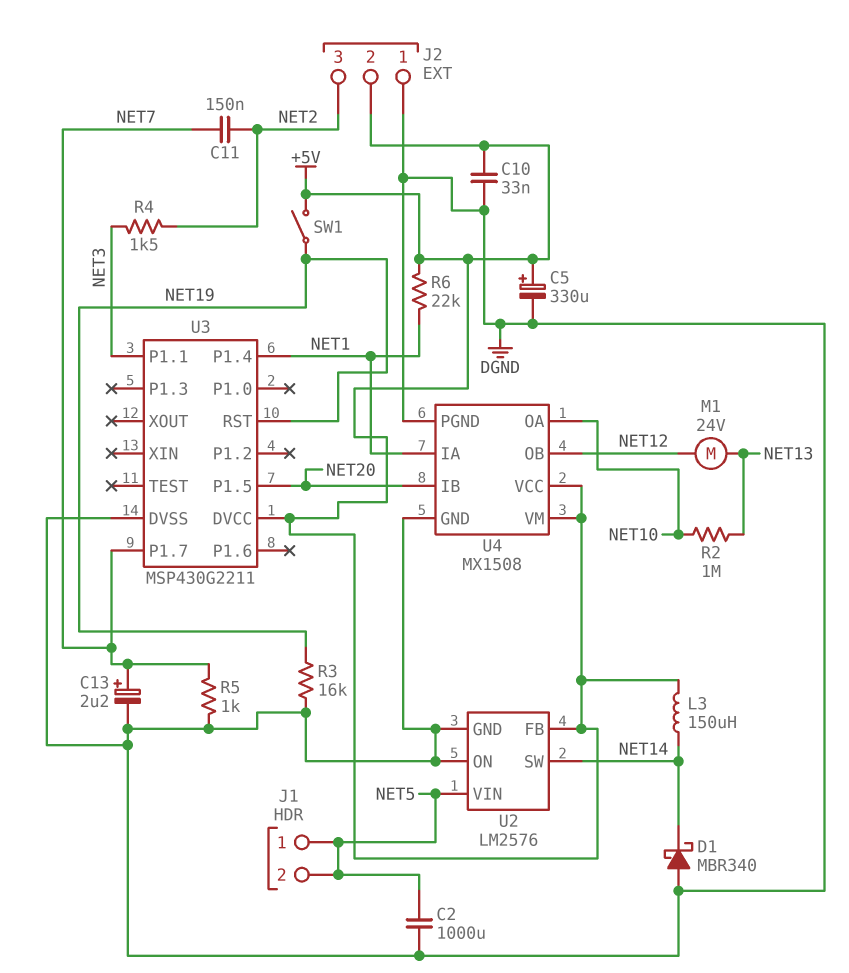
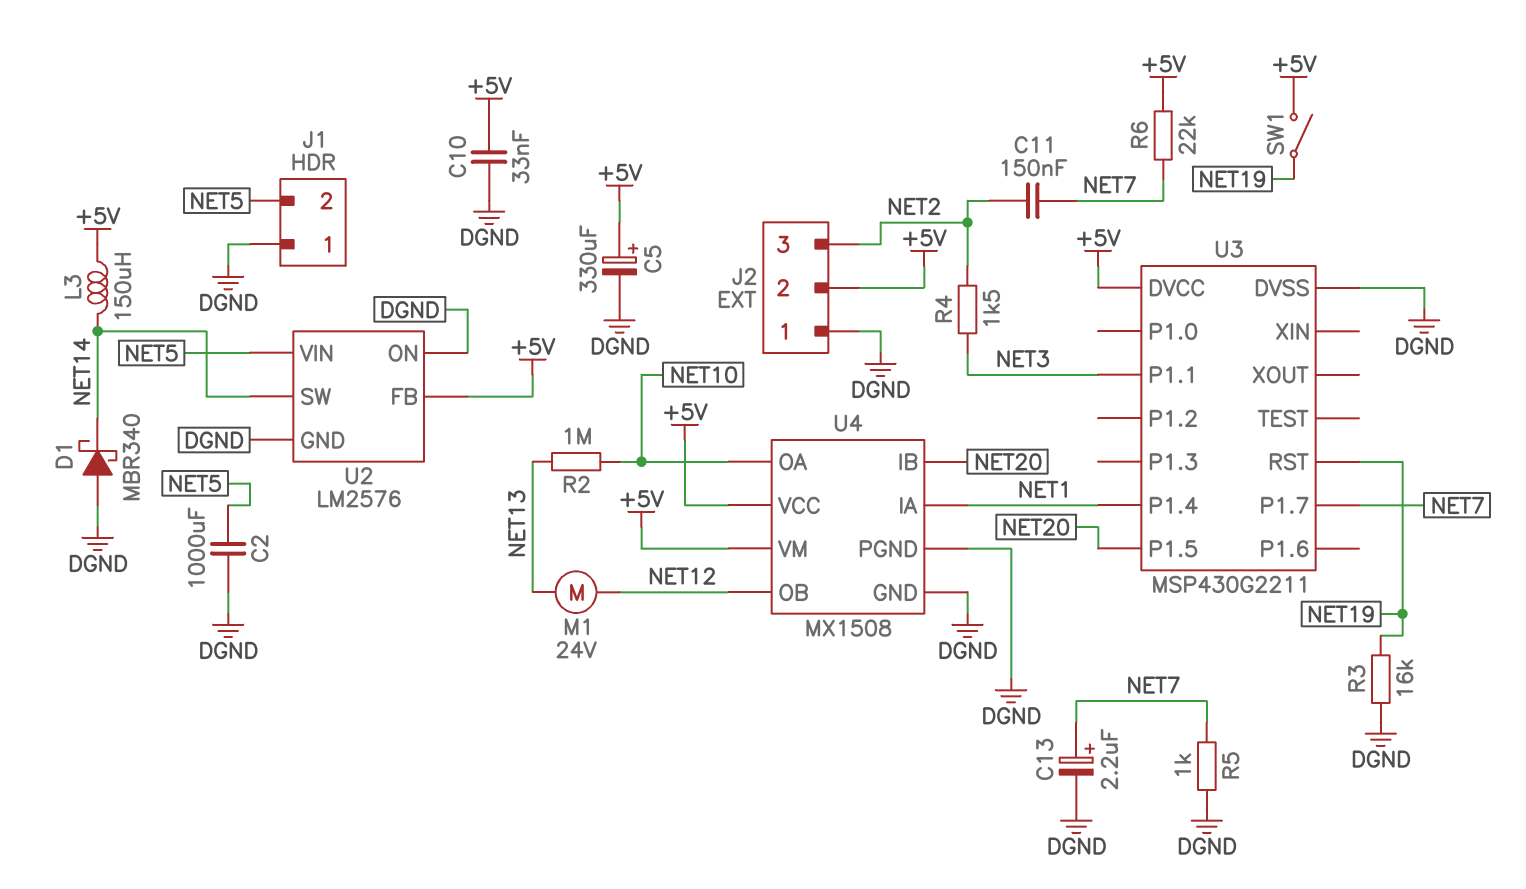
J1 pin 1: NET5 -> DGND
R6: 22k (+5V, NET1) -> 22k (+5V, NET7)

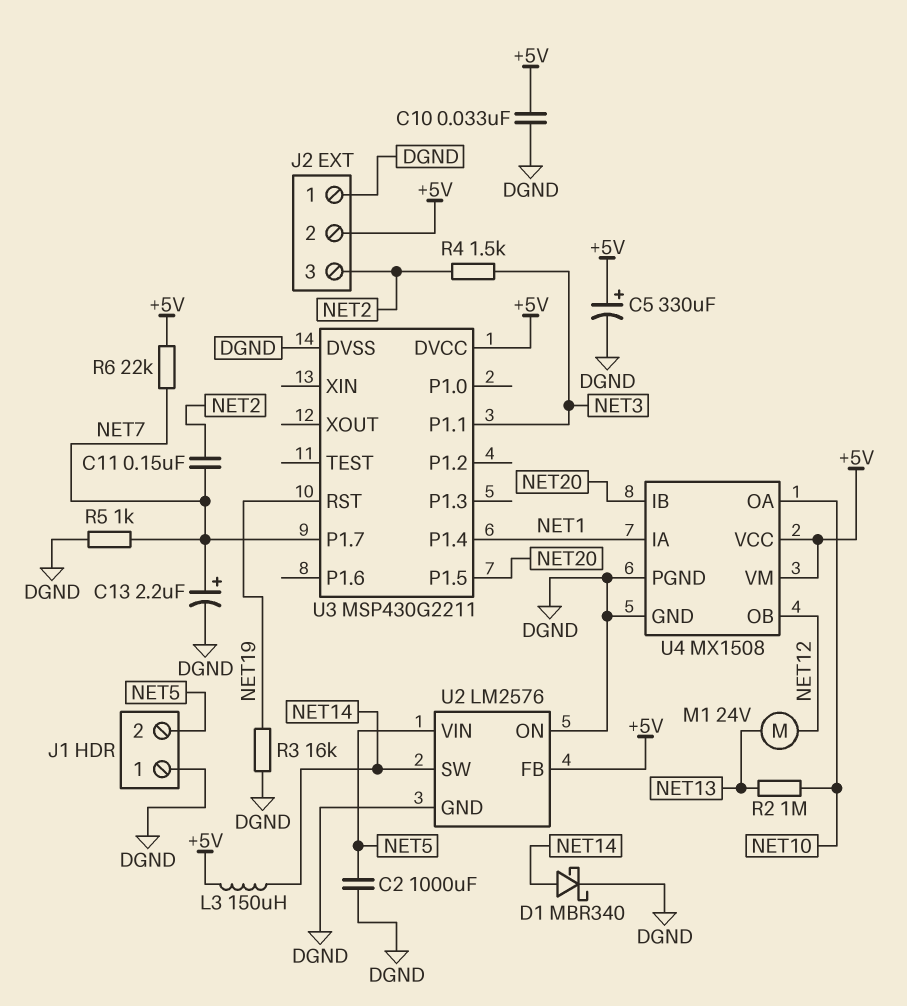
D1: schottky MBR340 (A DGND, K NET14) -> schottky MBR340 (A NET14, K DGND)
SW1: switch (+5V, NET19) -> none

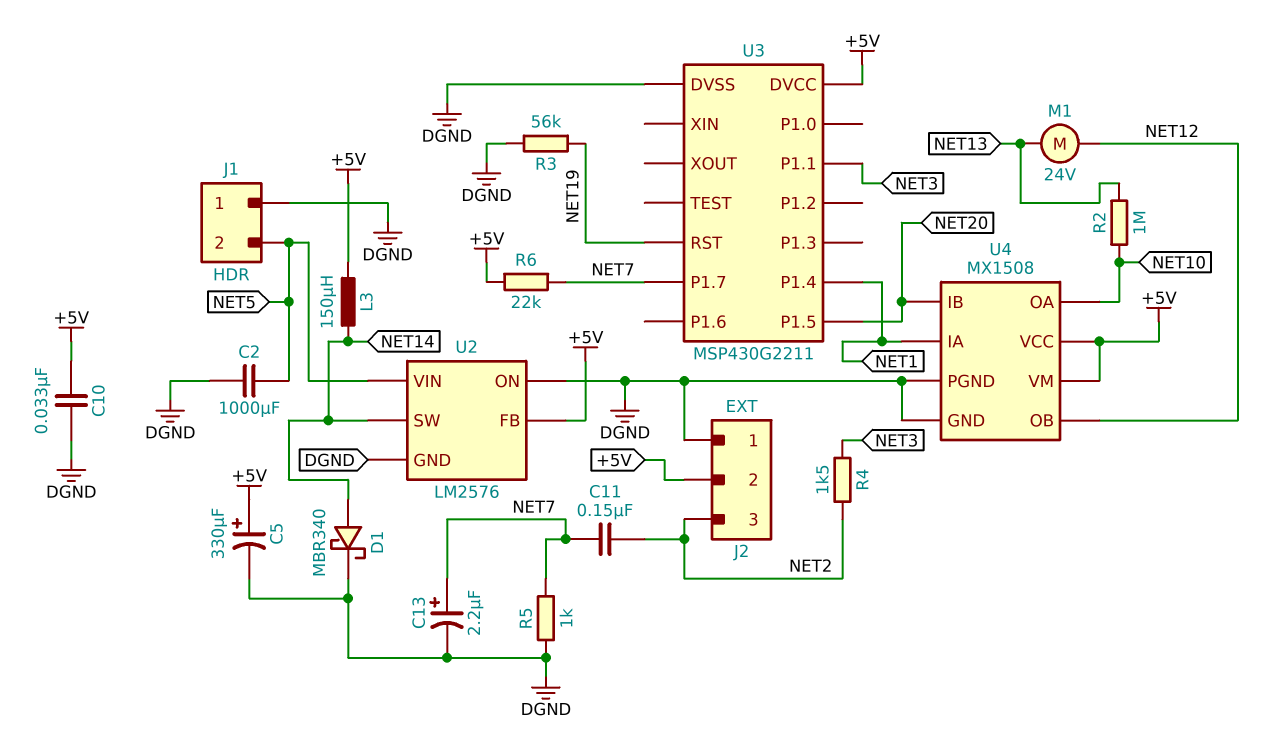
R3: 16k (DGND, NET19) -> 56k (DGND, NET19)

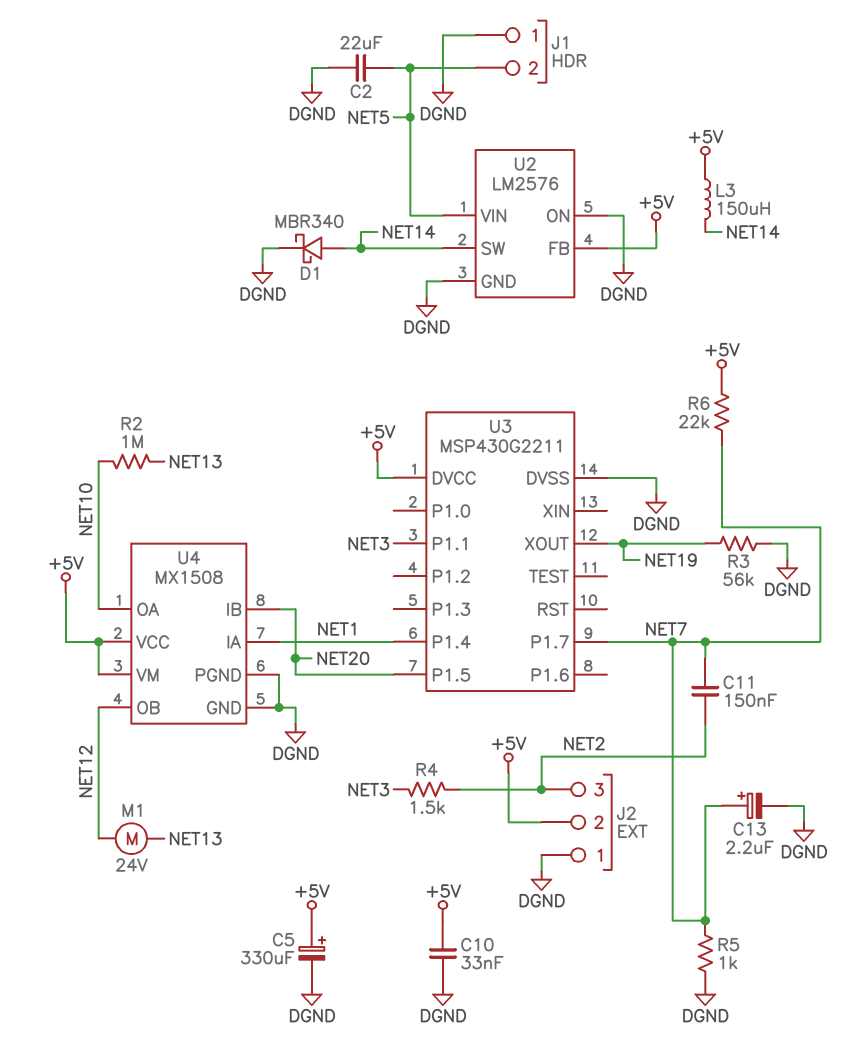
C2: 1000uF (DGND, NET5) -> 22uF (DGND, NET5)
U3 pin RST: NET19 -> none
U3 pin XOUT: none -> NET19

